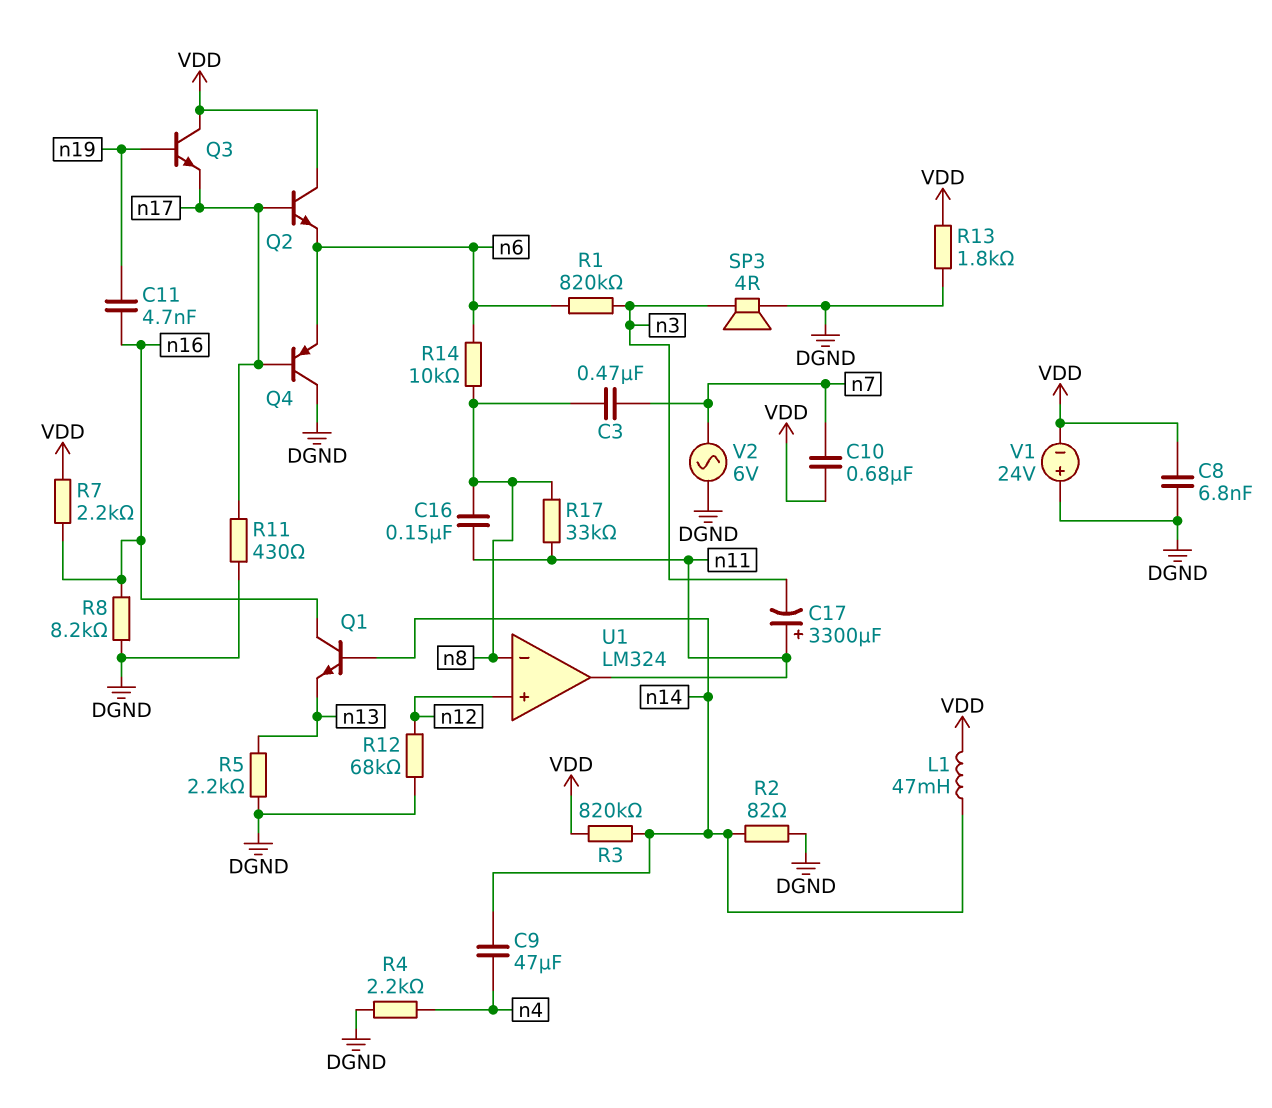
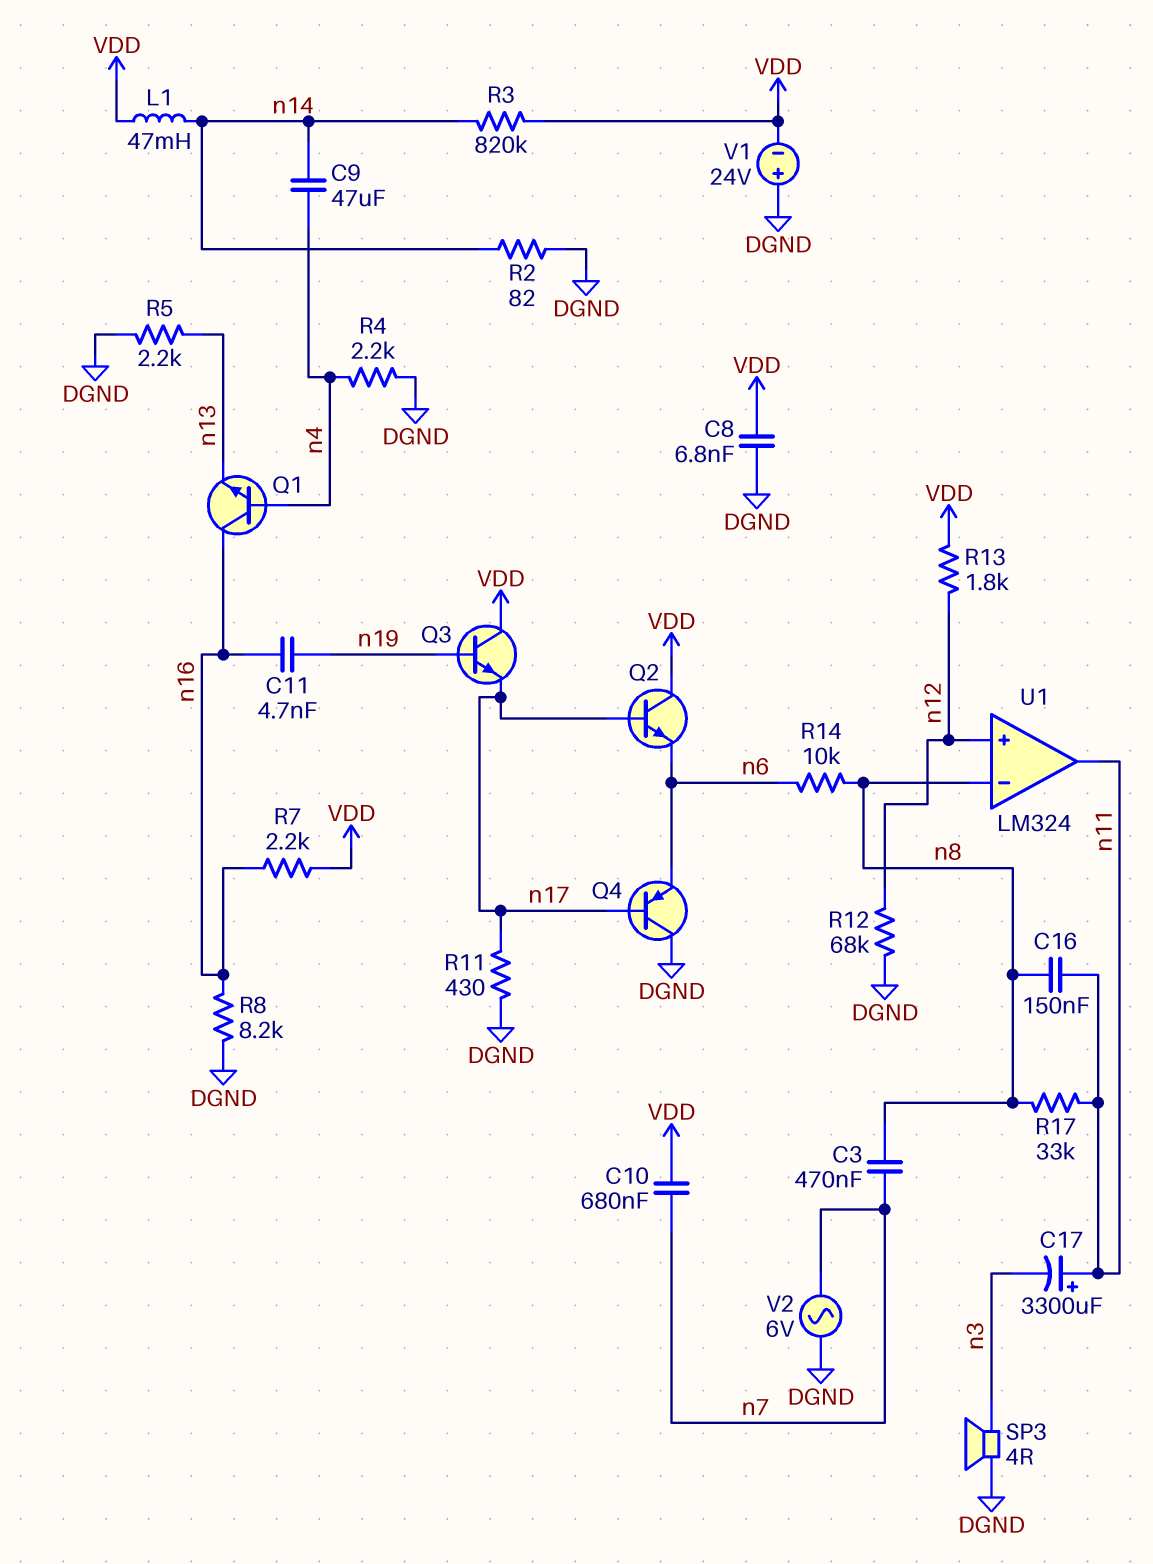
Q1: NPN (B n14, C n16, E n13) -> NPN (B n4, C n16, E n13)
R1: 820k (n3, n6) -> none
R13: 1.8k (DGND, VDD) -> 1.8k (VDD, n12)

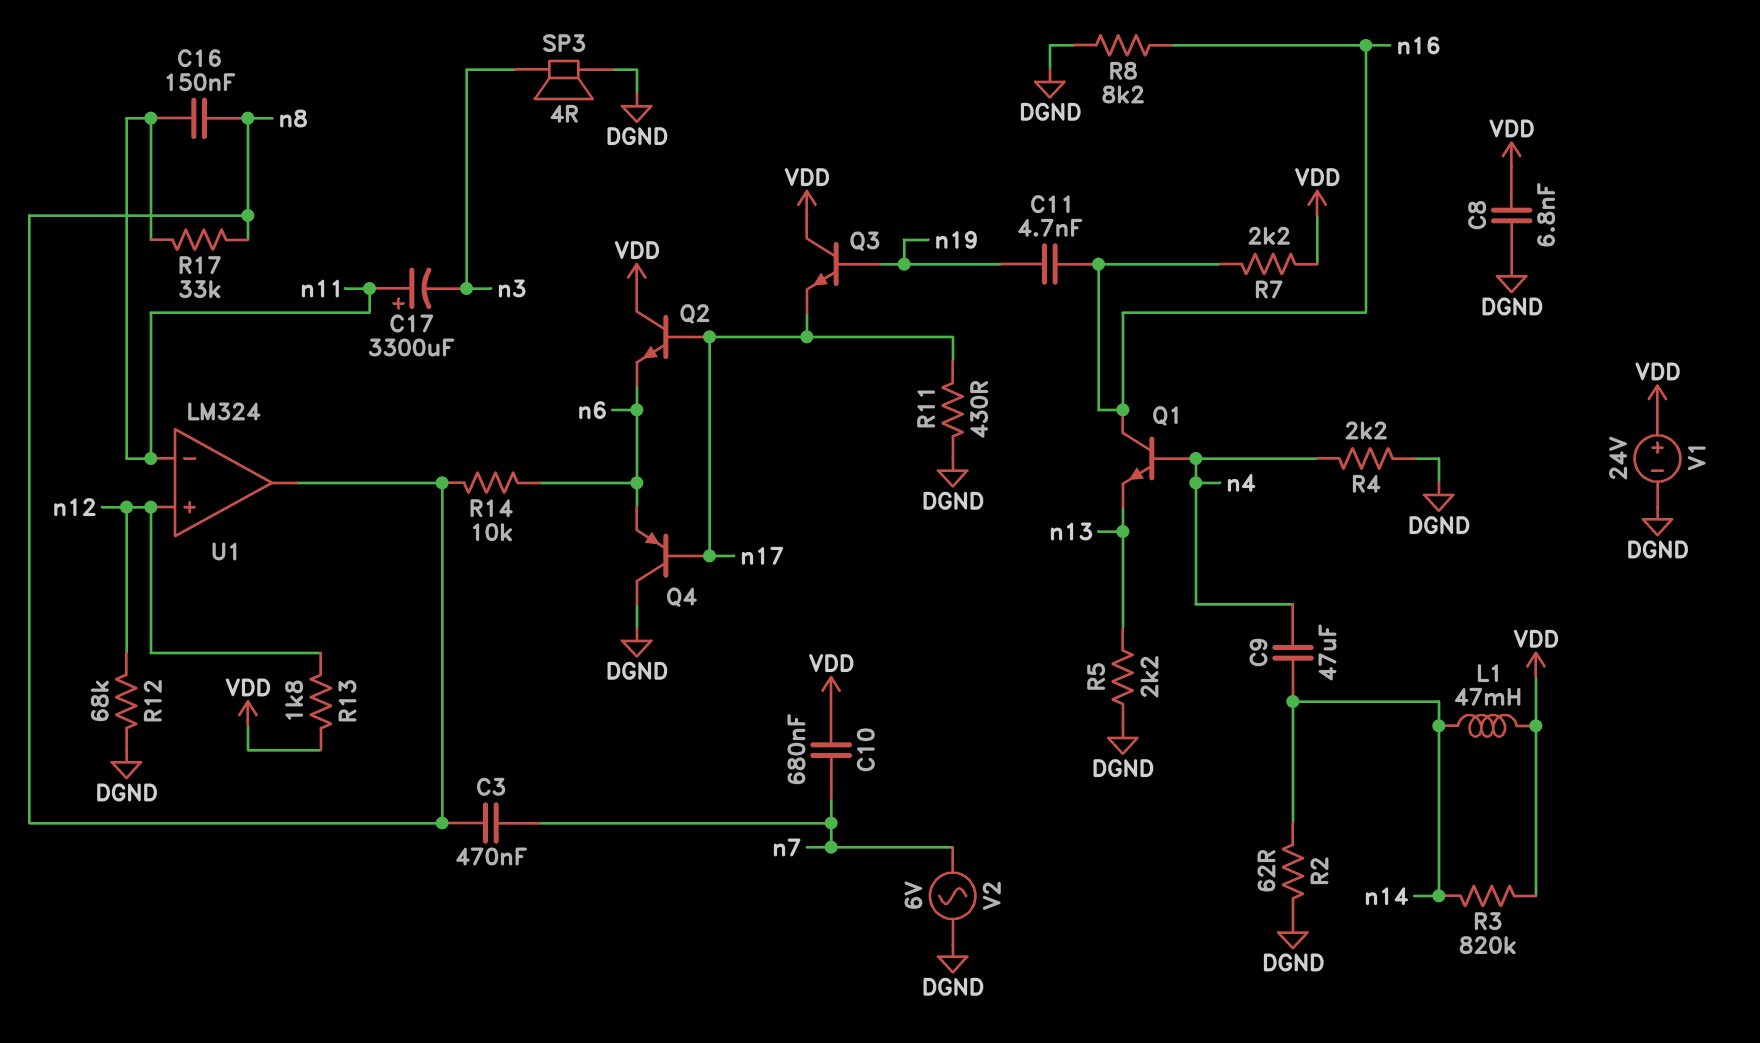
R2: 82 (DGND, n14) -> 62 (DGND, n14)
U1 pin in-: n8 -> n11
U1 pin out: n11 -> n8
V1: 24V (plus DGND, minus VDD) -> 24V (plus VDD, minus DGND)

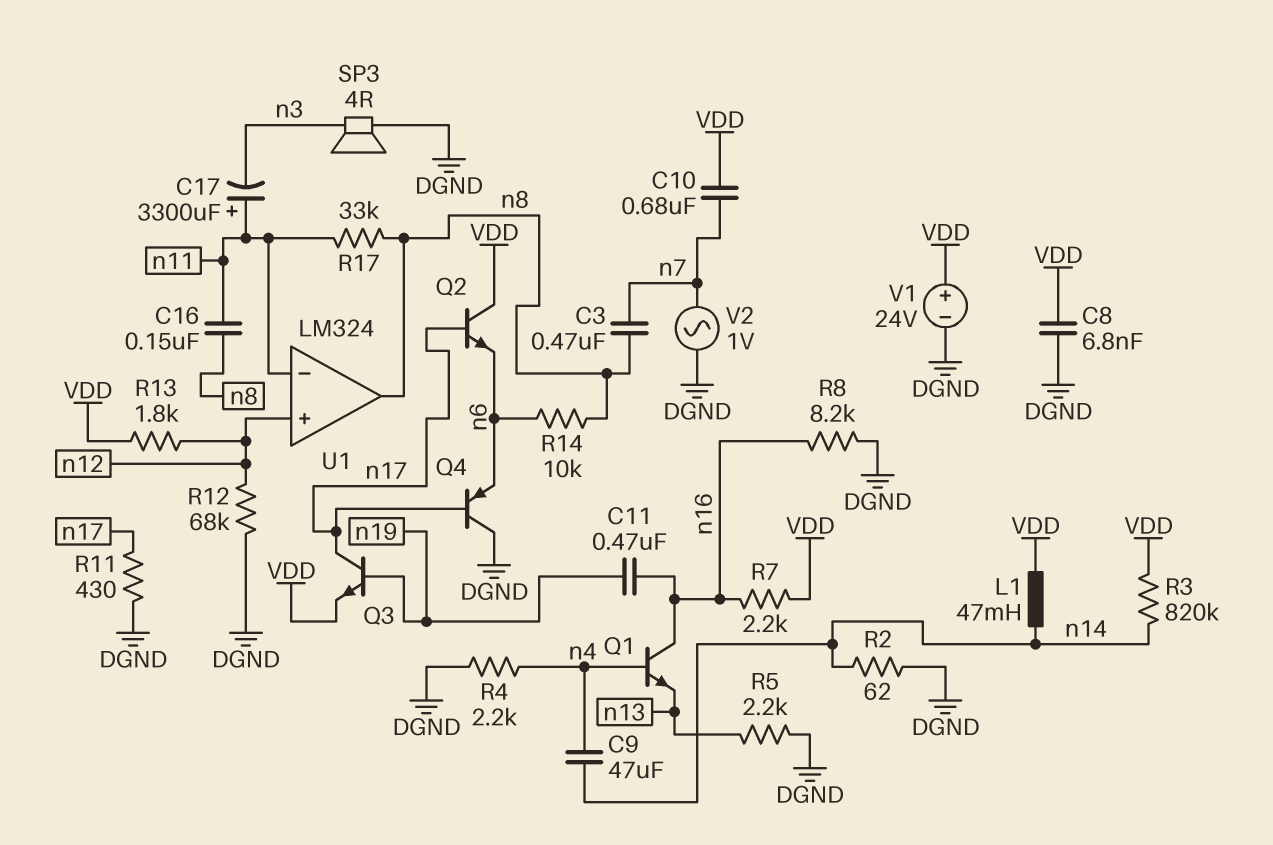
C11: 4.7nF (n16, n19) -> 470nF (n16, n19)
Q3: NPN (B n19, C VDD, E n17) -> NPN (B n19, C n17, E VDD)
V2: AC 6V (DGND, n7) -> AC 1V (DGND, n7)

